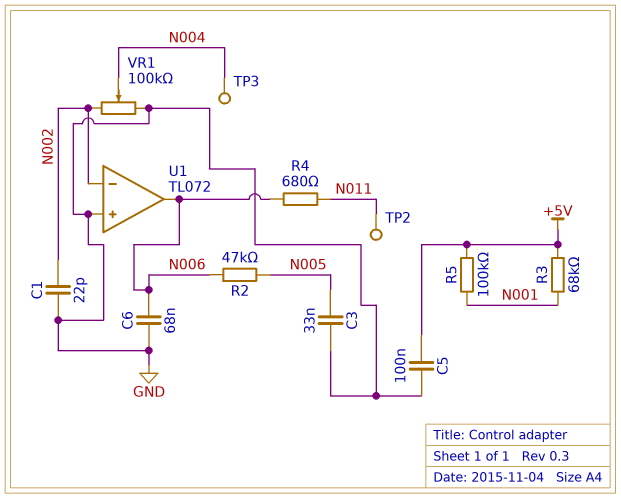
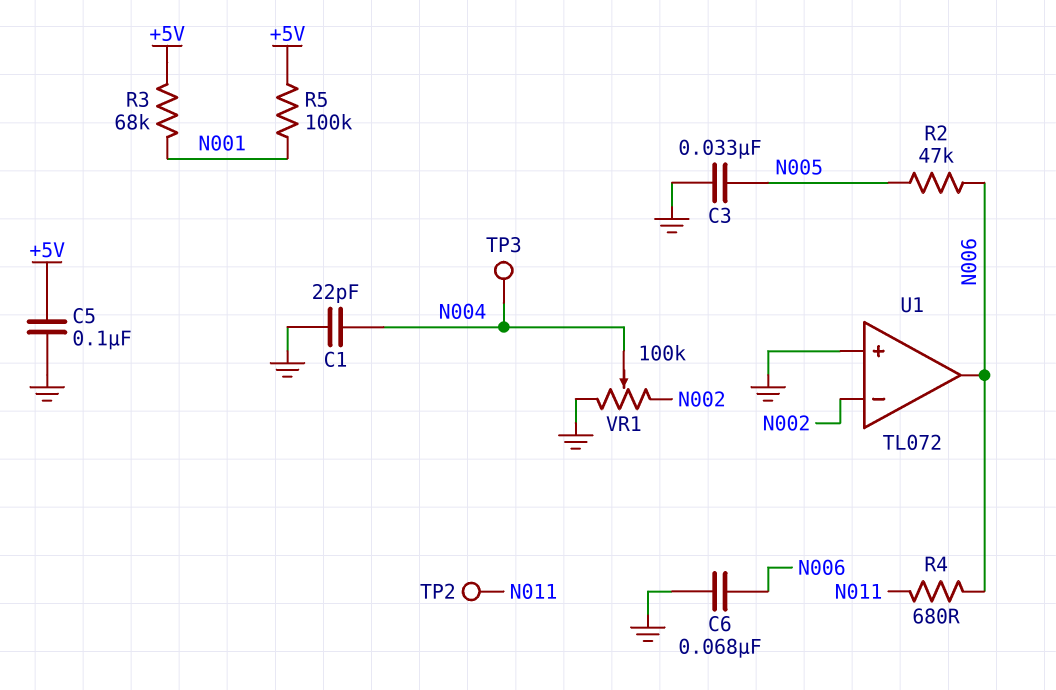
C1: 22pF (GND, N002) -> 22pF (GND, N004)

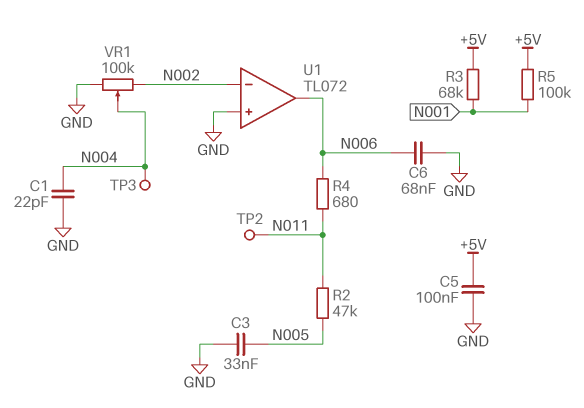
R2: 47k (N005, N006) -> 47k (N005, N011)

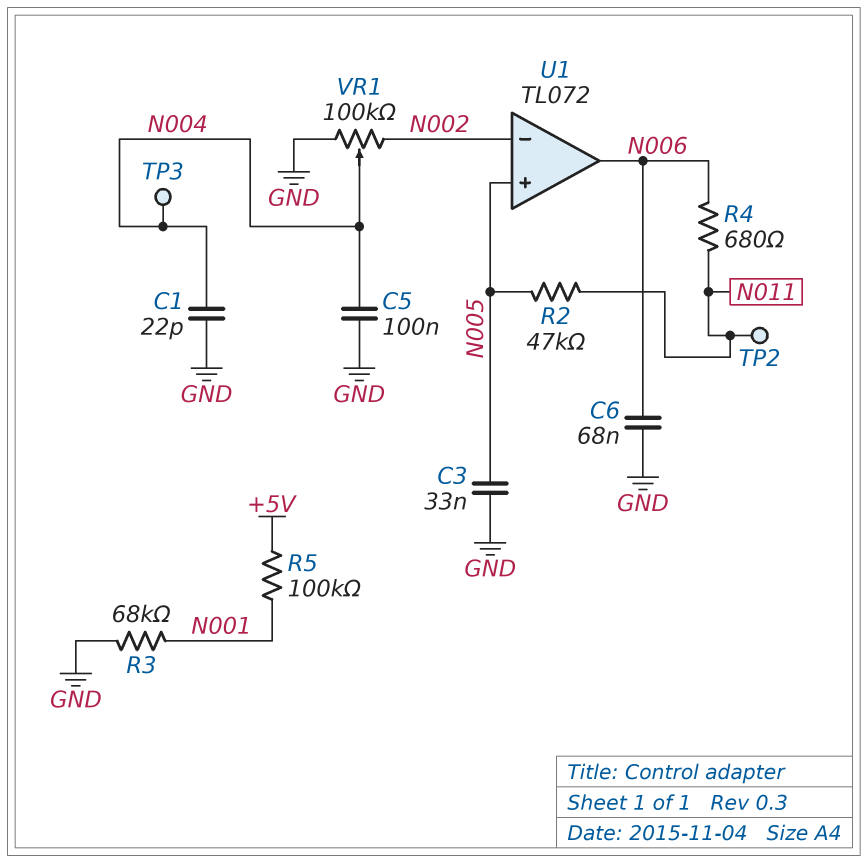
C5: 100nF (+5V, GND) -> 100nF (GND, N004)
R3: 68k (+5V, N001) -> 68k (GND, N001)
U1 pin in+: GND -> N005

